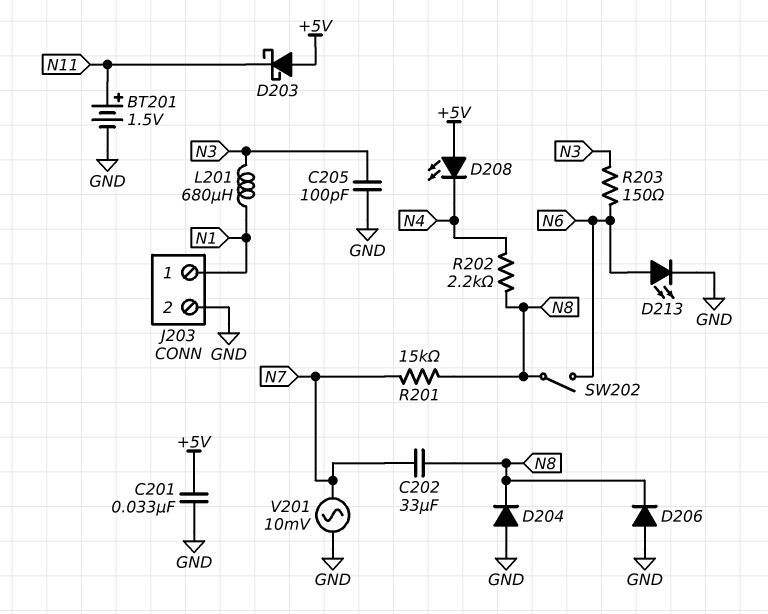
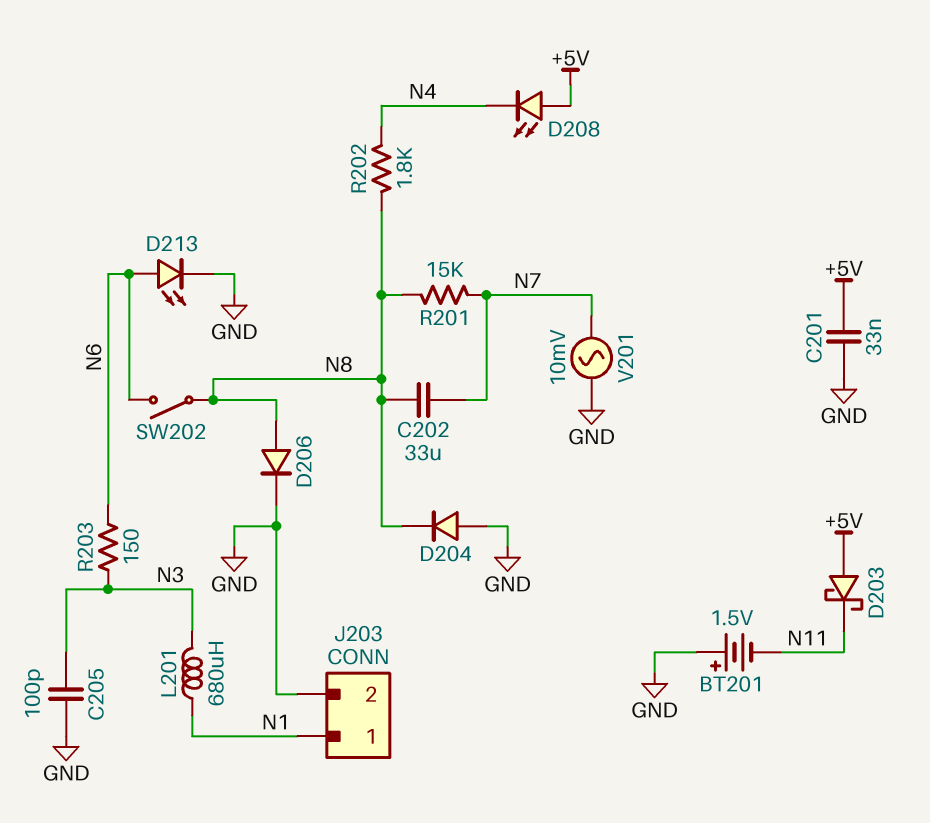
BT201: 1.5V (plus N11, minus GND) -> 1.5V (plus GND, minus N11)
D206: diode (A GND, K N8) -> diode (A N8, K GND)
R202: 2.2k (N4, N8) -> 1.8k (N4, N8)

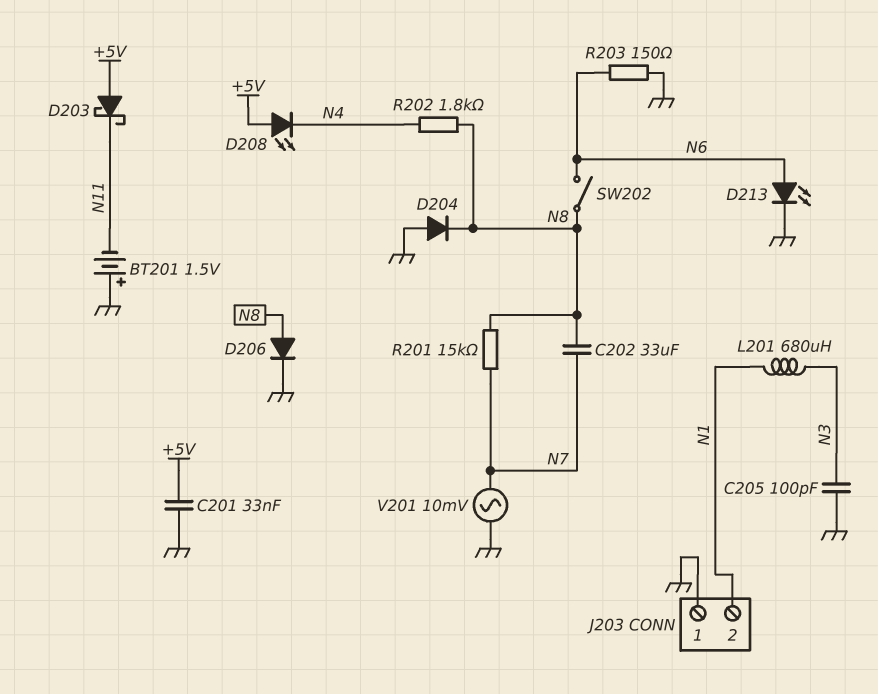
J203 pin 1: N1 -> GND
J203 pin 2: GND -> N1
R203: 150 (N3, N6) -> 150 (GND, N6)

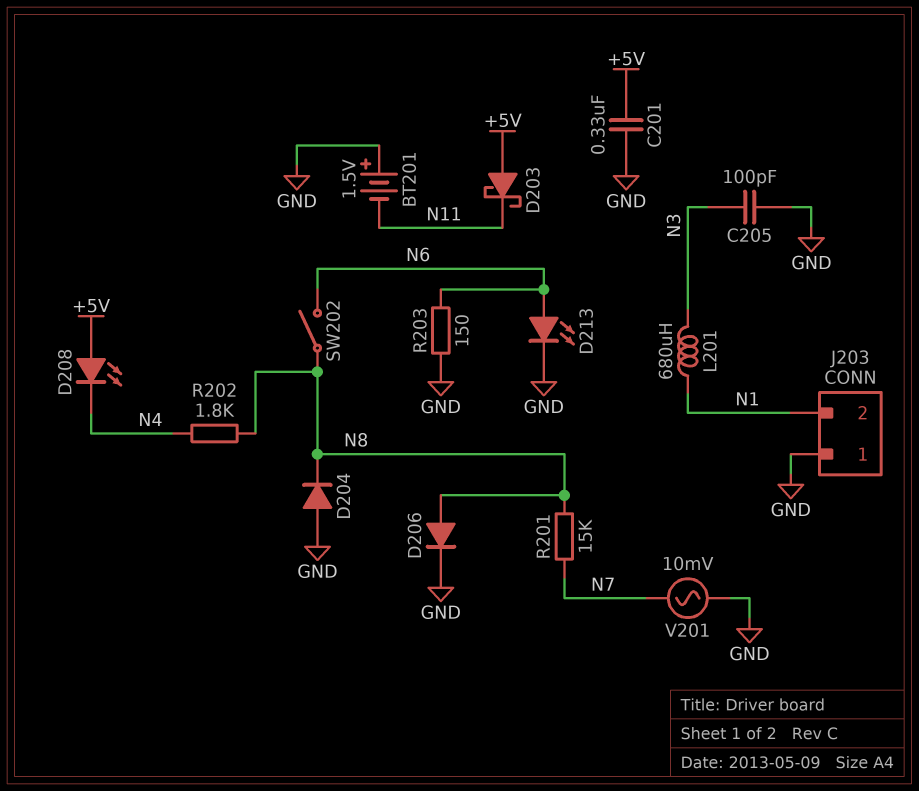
C201: 33nF (+5V, GND) -> 330nF (+5V, GND)
C202: 33uF (N7, N8) -> none

